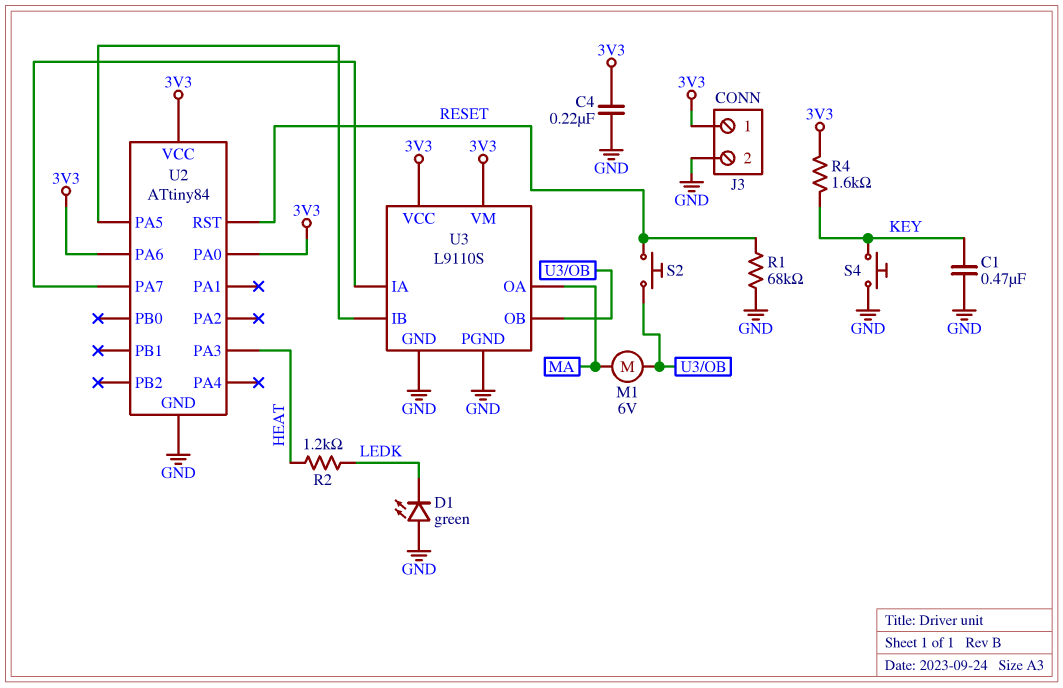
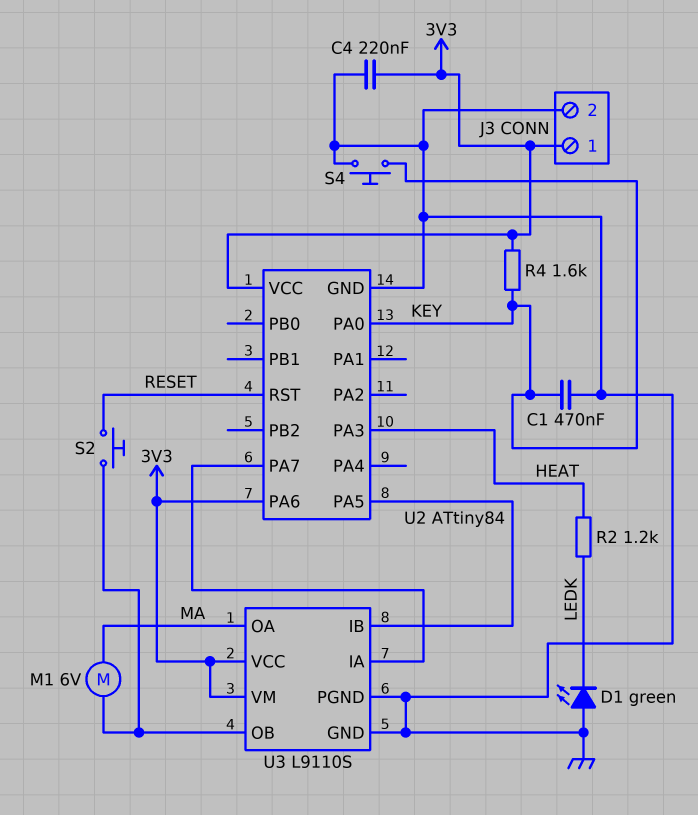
R1: 68k (GND, RESET) -> none
U2 pin PA0: 3V3 -> KEY

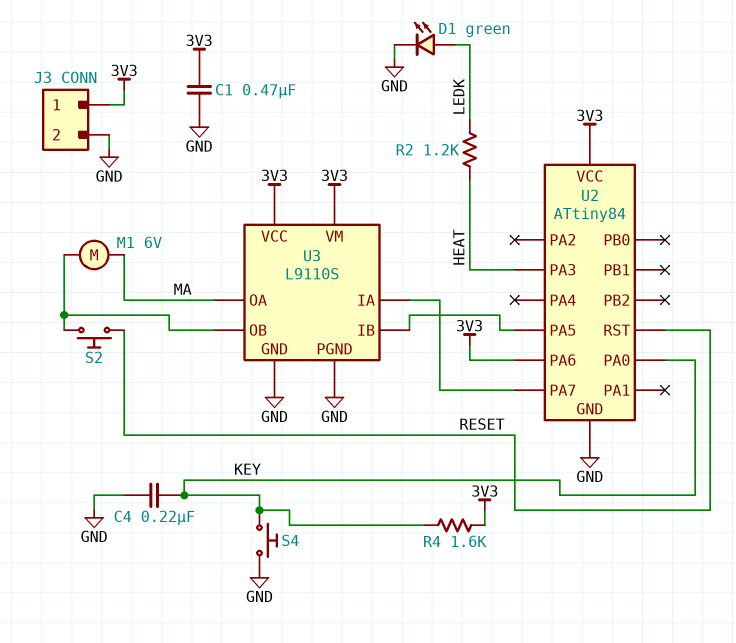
C1: 470nF (GND, KEY) -> 470nF (3V3, GND)
C4: 220nF (3V3, GND) -> 220nF (GND, KEY)
D1: LED green (A GND, K LEDK) -> LED green (A LEDK, K GND)

